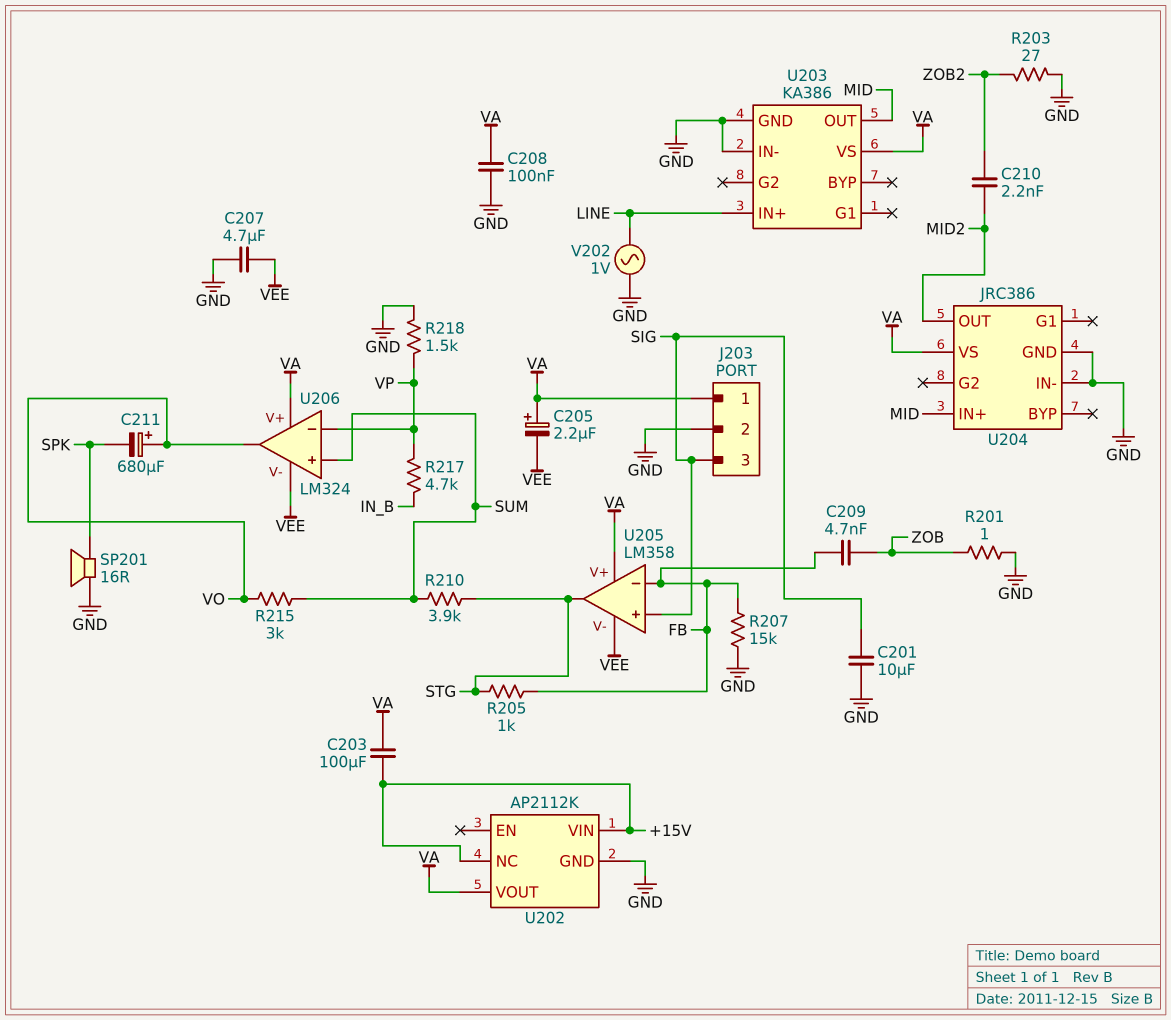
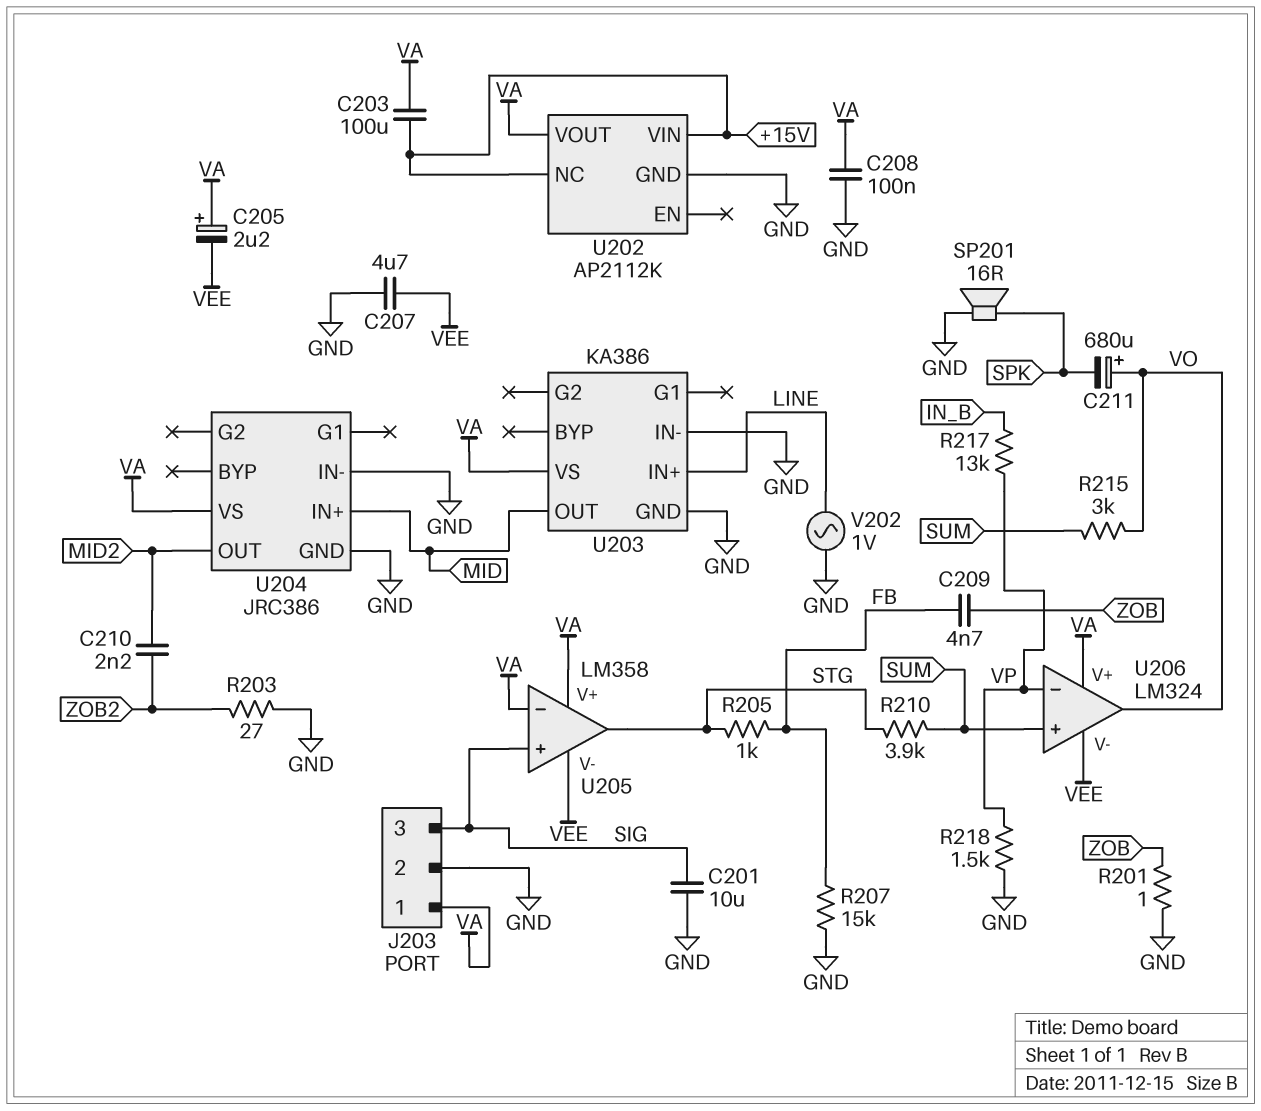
R217: 4.7k (IN_B, VP) -> 13k (IN_B, VP)
U205 pin in-: FB -> VA

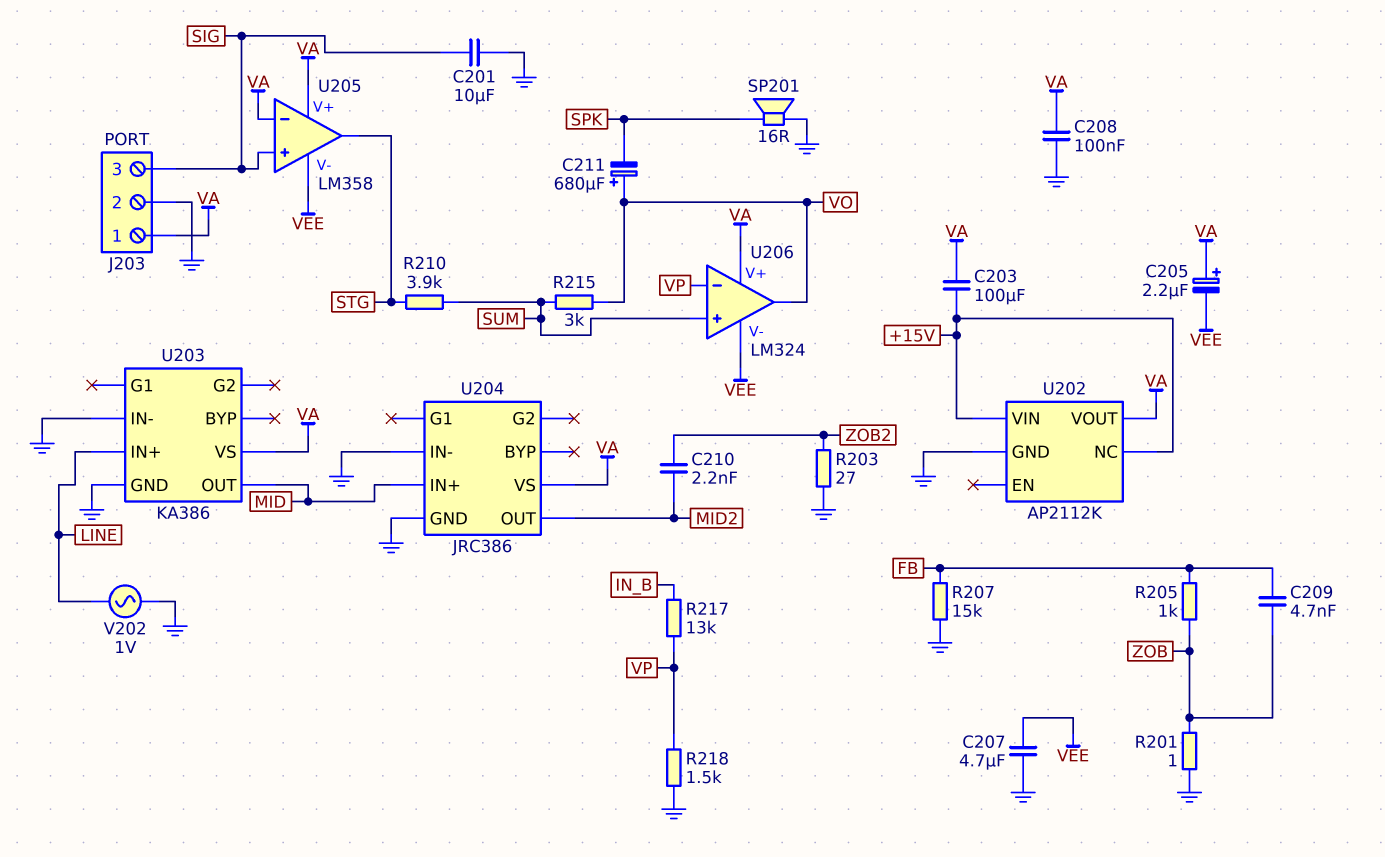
R205: 1k (FB, STG) -> 1k (FB, ZOB)

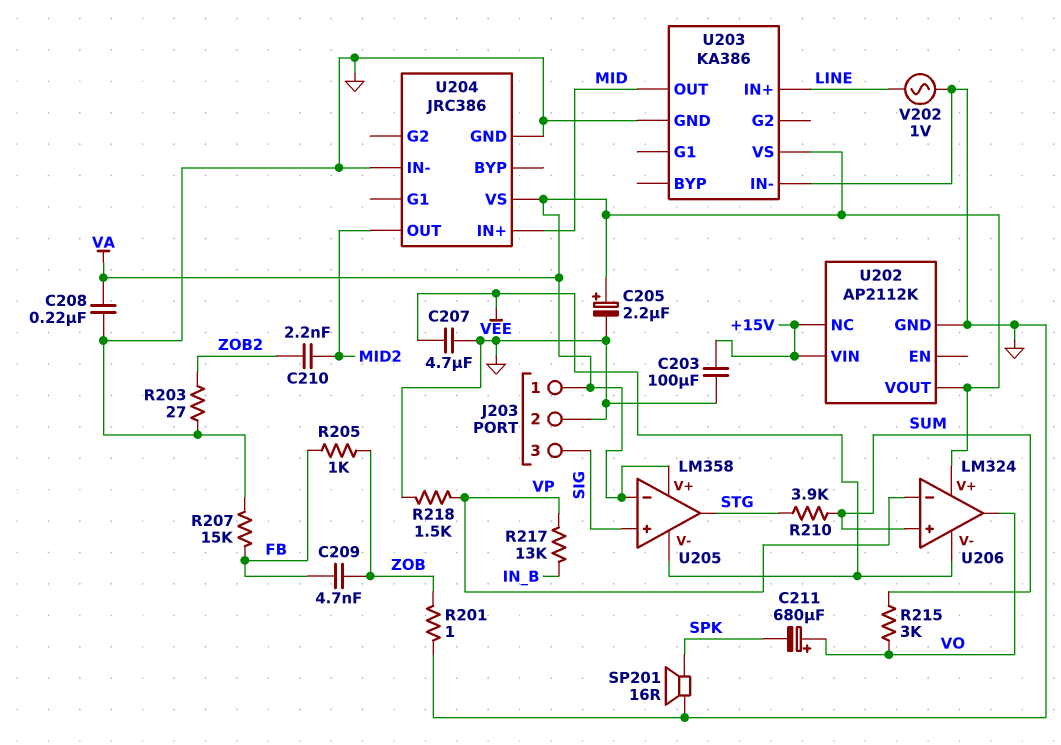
C201: 10uF (GND, SIG) -> none
C203: 100uF (+15V, VA) -> 100uF (+15V, GND)
C205: 2.2uF (plus VA, minus VEE) -> 2.2uF (plus VA, minus GND)
C208: 100nF (GND, VA) -> 220nF (GND, VA)

